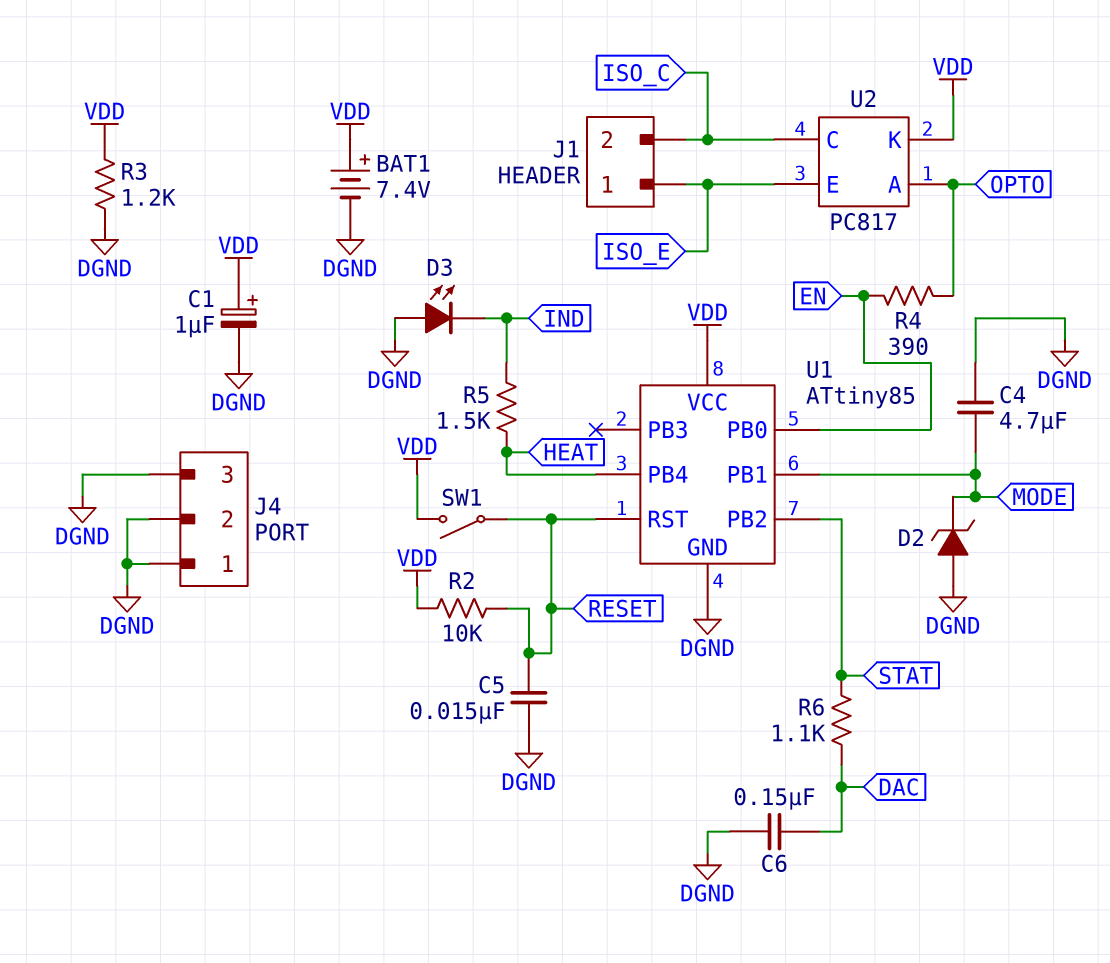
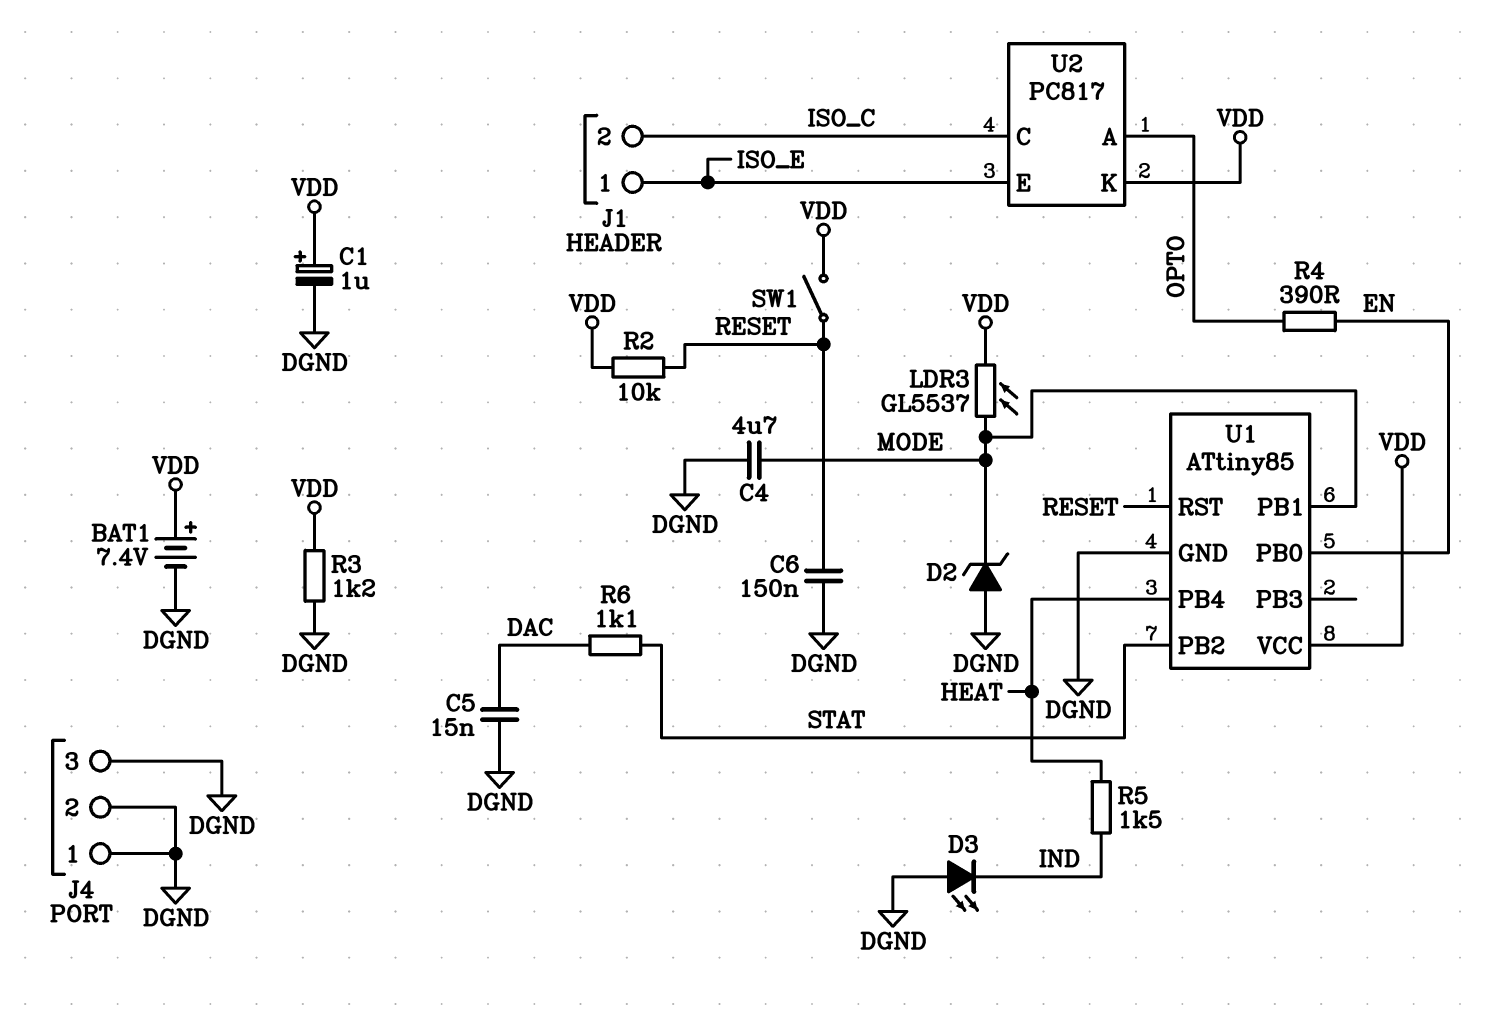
C5: 15nF (DGND, RESET) -> 15nF (DAC, DGND)
C6: 150nF (DAC, DGND) -> 150nF (DGND, RESET)
LDR3: none -> GL5537 (MODE, VDD)

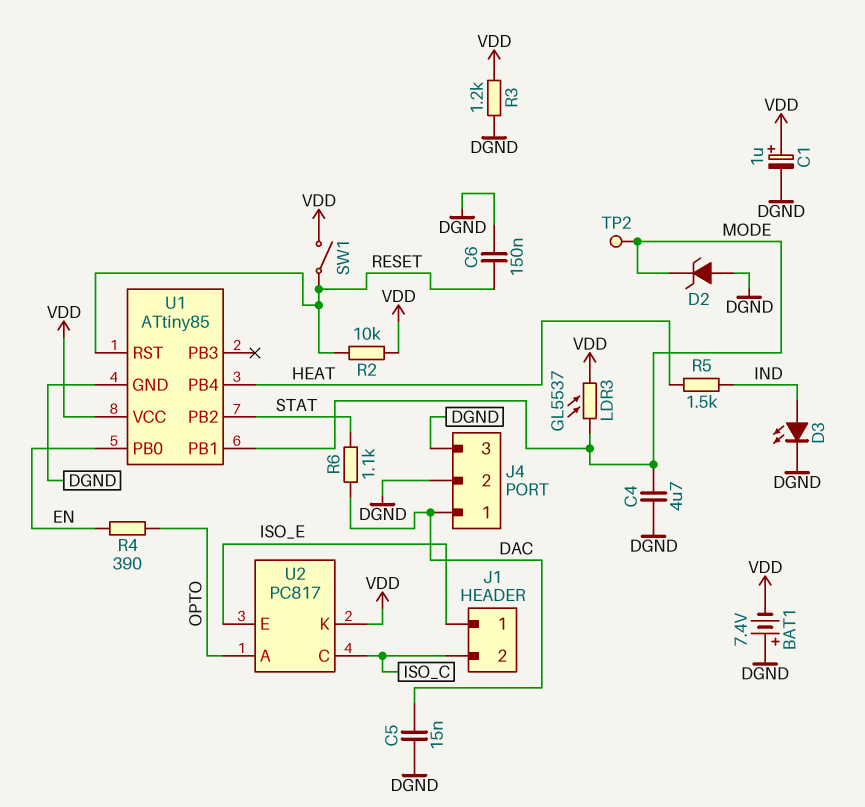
BAT1: 7.4V (plus VDD, minus DGND) -> 7.4V (plus DGND, minus VDD)
D3: LED (A DGND, K IND) -> LED (A IND, K DGND)
J4 pin 1: DGND -> DAC
TP2: none -> test point (MODE)

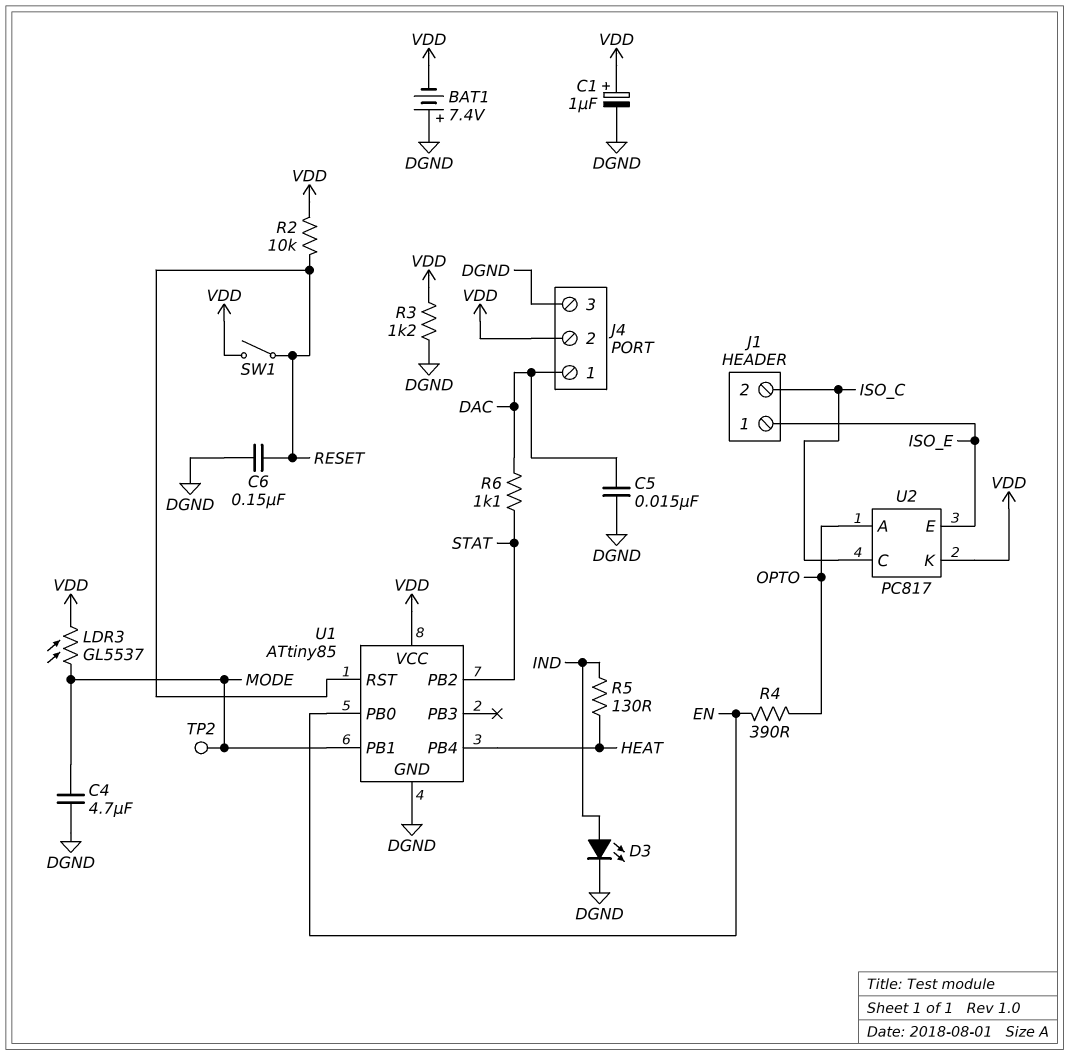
D2: zener (A DGND, K MODE) -> none
J4 pin 2: DGND -> VDD
R5: 1.5k (HEAT, IND) -> 130 (HEAT, IND)

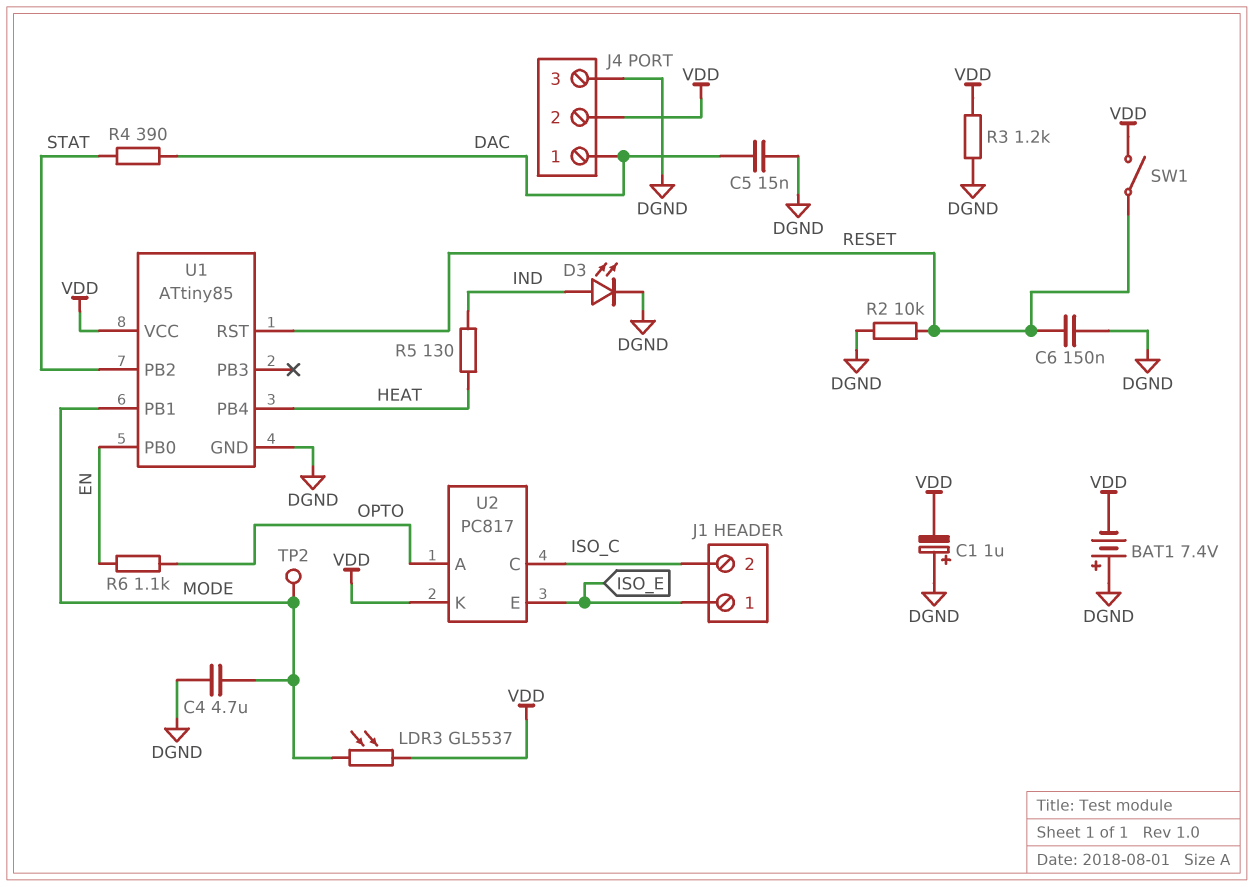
C1: 1uF (plus VDD, minus DGND) -> 1uF (plus DGND, minus VDD)
R2: 10k (RESET, VDD) -> 10k (DGND, RESET)
R4: 390 (EN, OPTO) -> 390 (DAC, STAT)
R6: 1.1k (DAC, STAT) -> 1.1k (EN, OPTO)

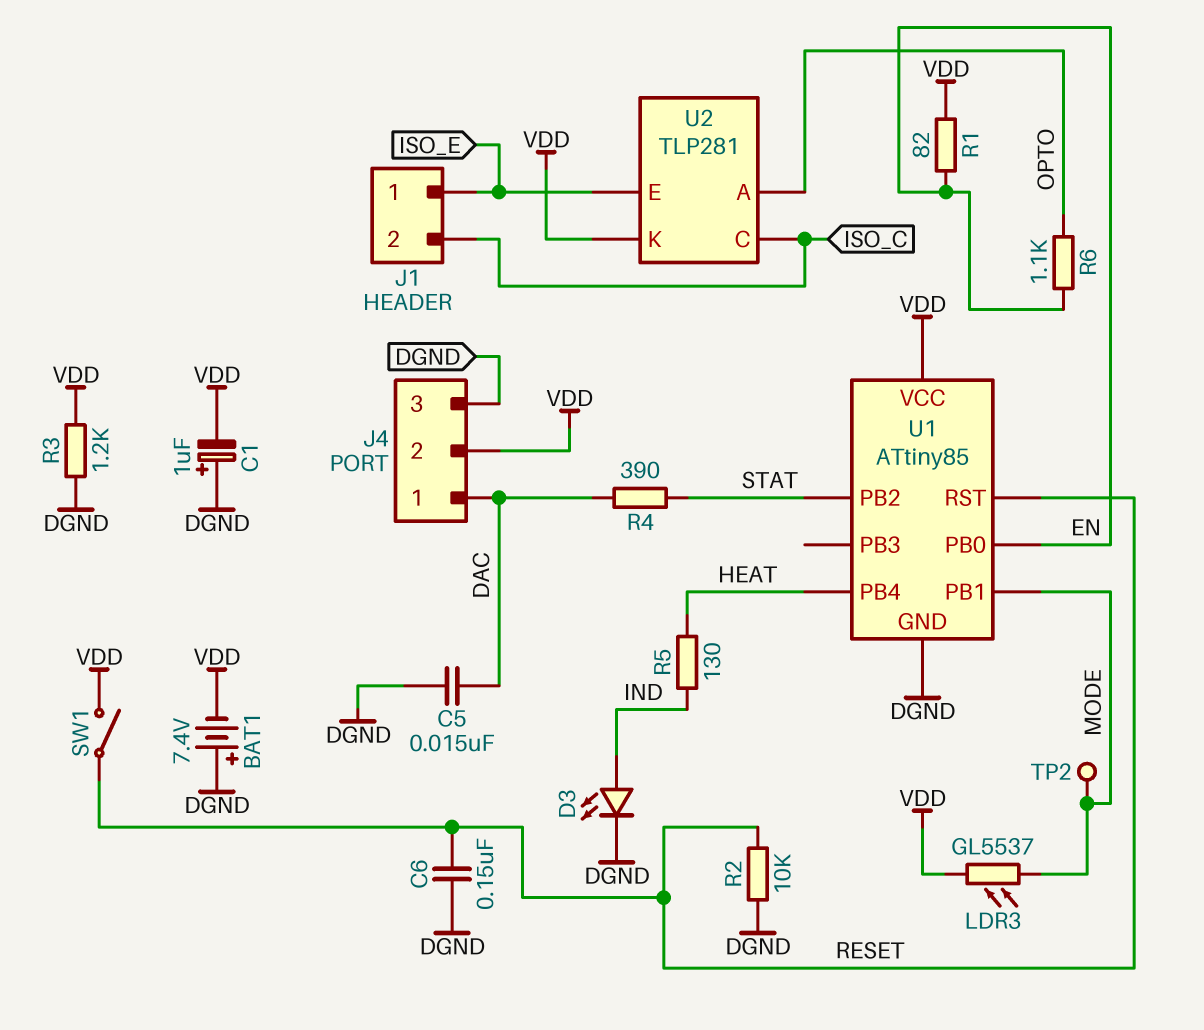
C4: 4.7uF (DGND, MODE) -> none
R1: none -> 82 (EN, VDD)
U2: PC817 -> TLP281

